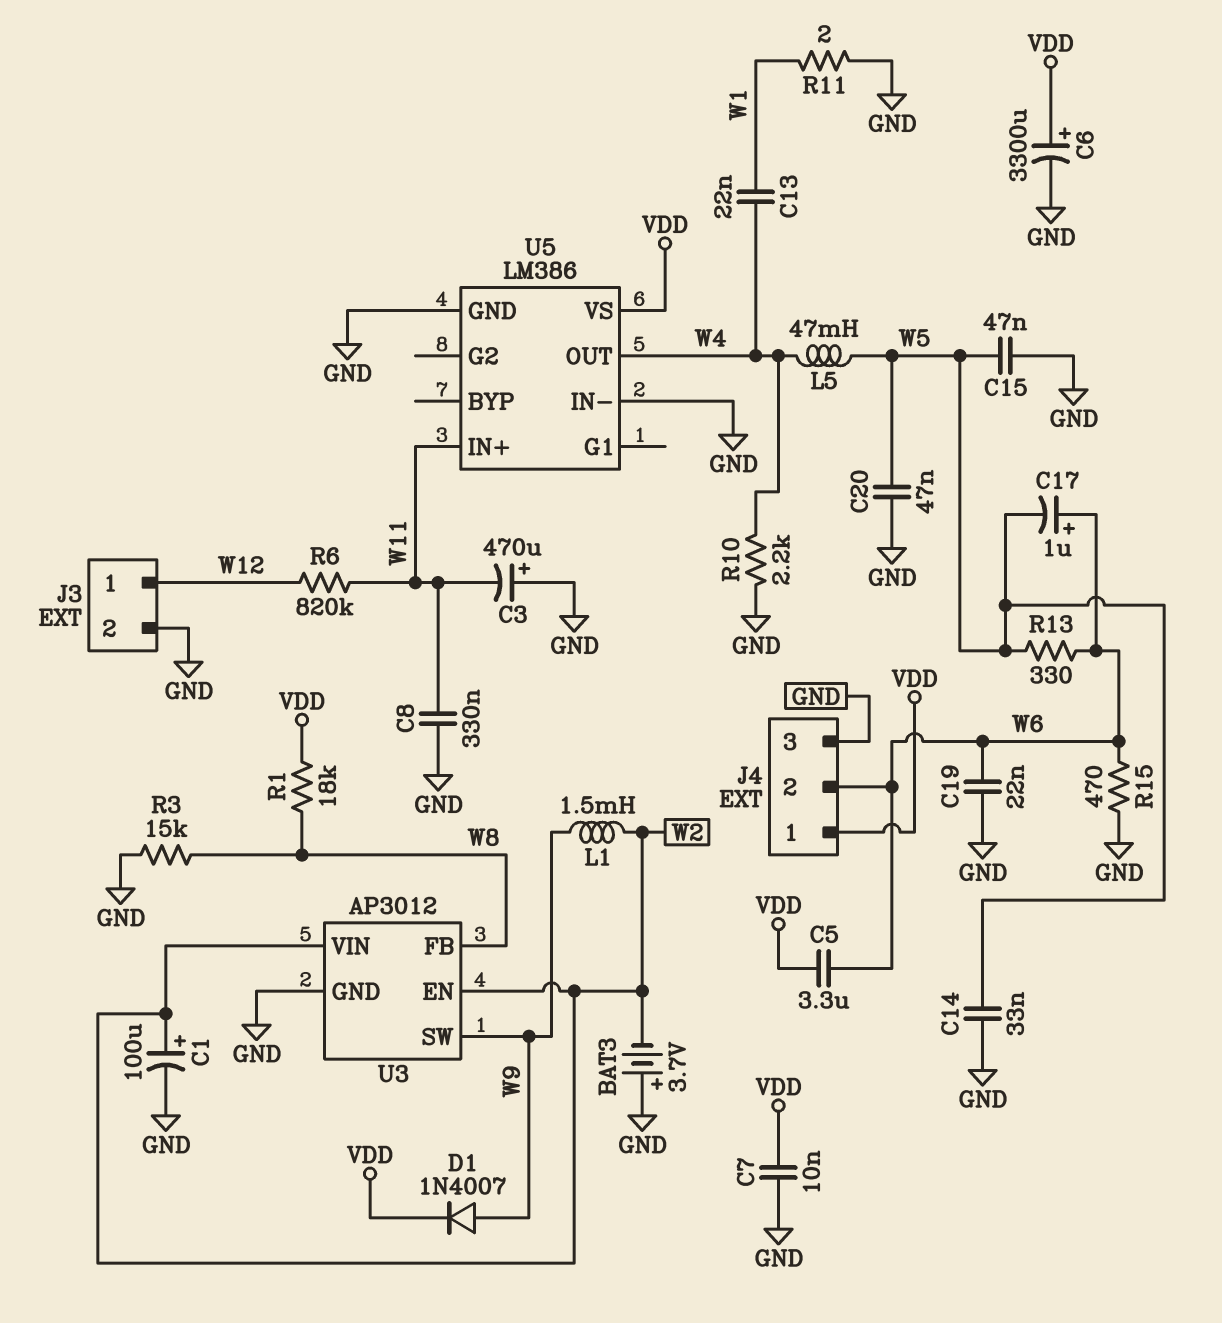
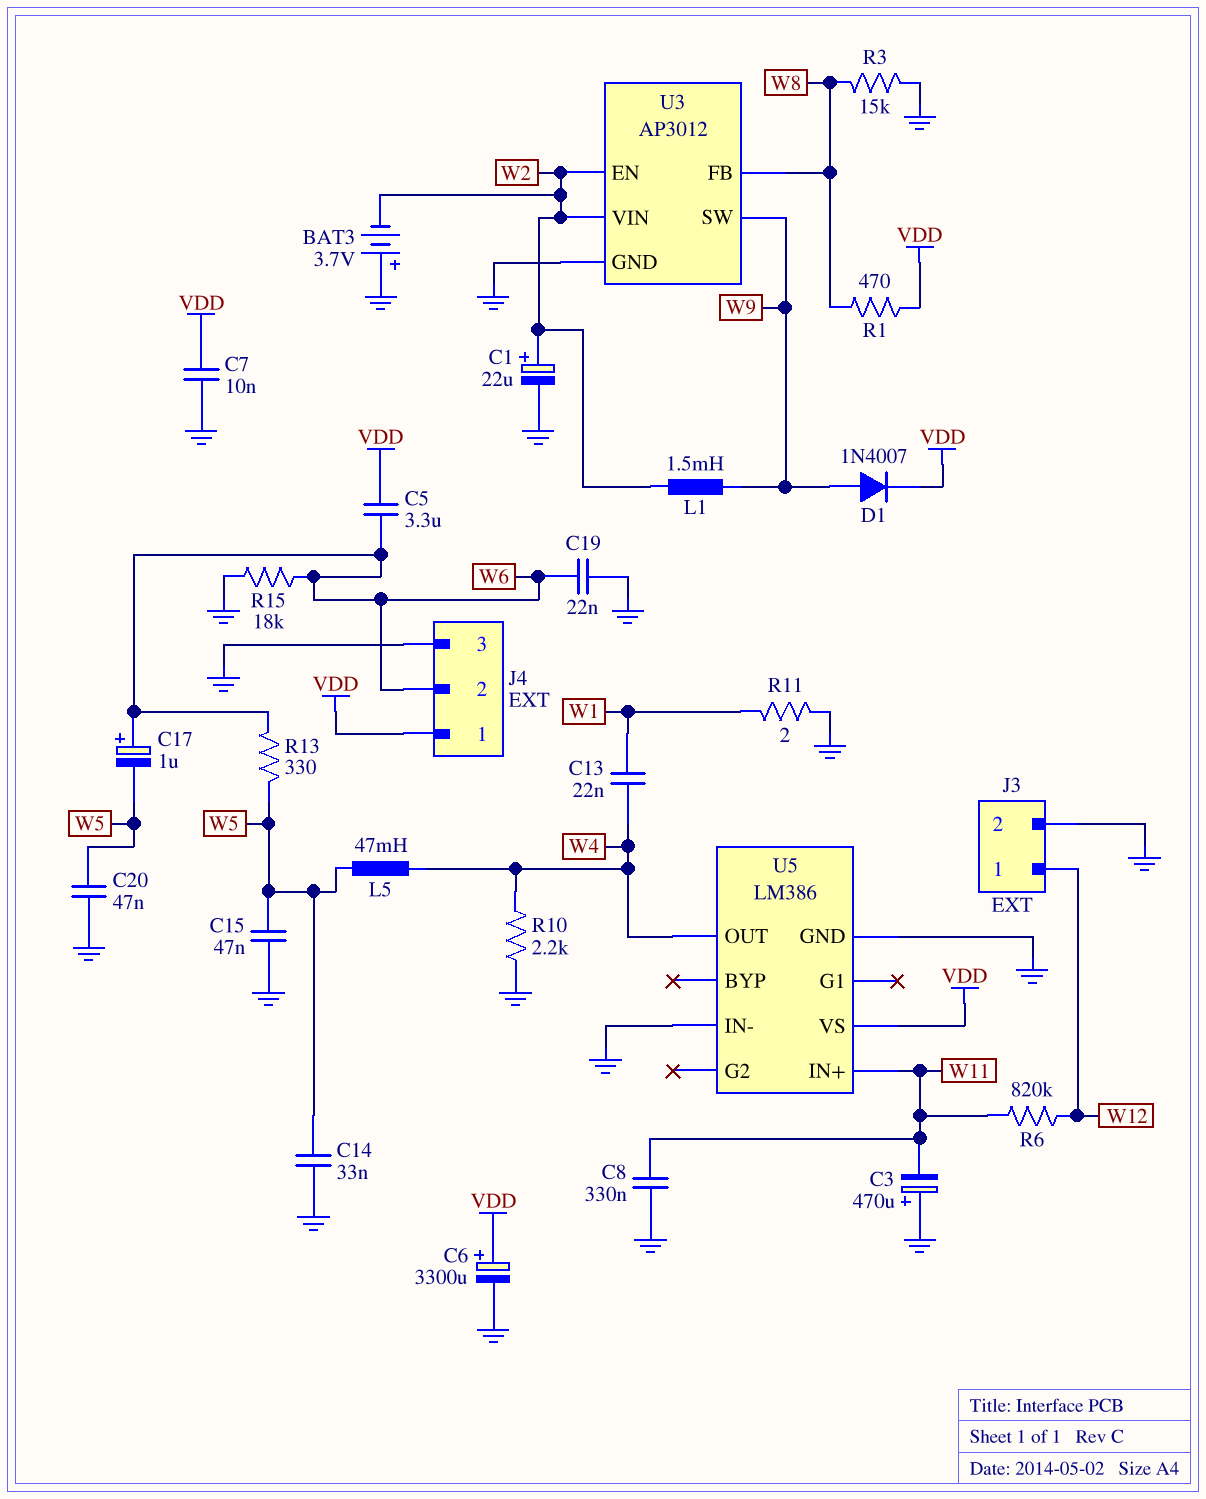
C1: 100uF (plus W2, minus GND) -> 22uF (plus W2, minus GND)
R1: 18k (VDD, W8) -> 470 (VDD, W8)
R15: 470 (GND, W6) -> 18k (GND, W6)

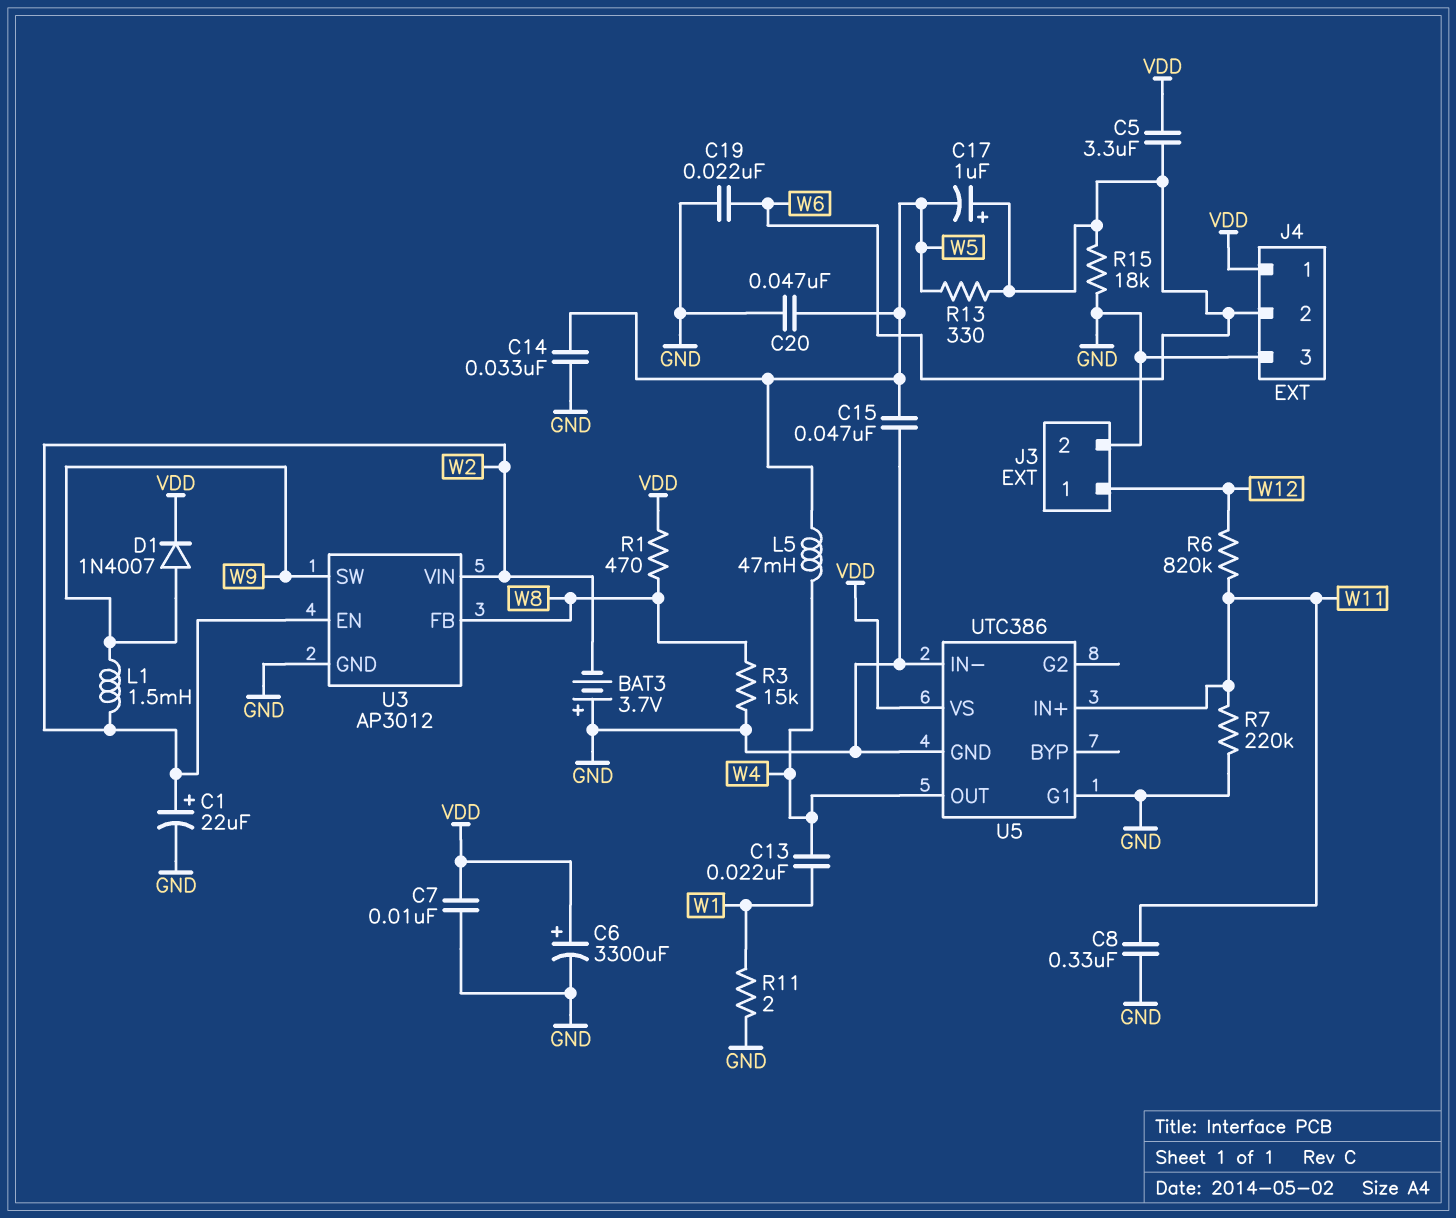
C3: 470uF (plus GND, minus W11) -> none
R7: none -> 220k (GND, W11)
R10: 2.2k (GND, W4) -> none
U5: LM386 -> UTC386
U5 pin G1: none -> GND

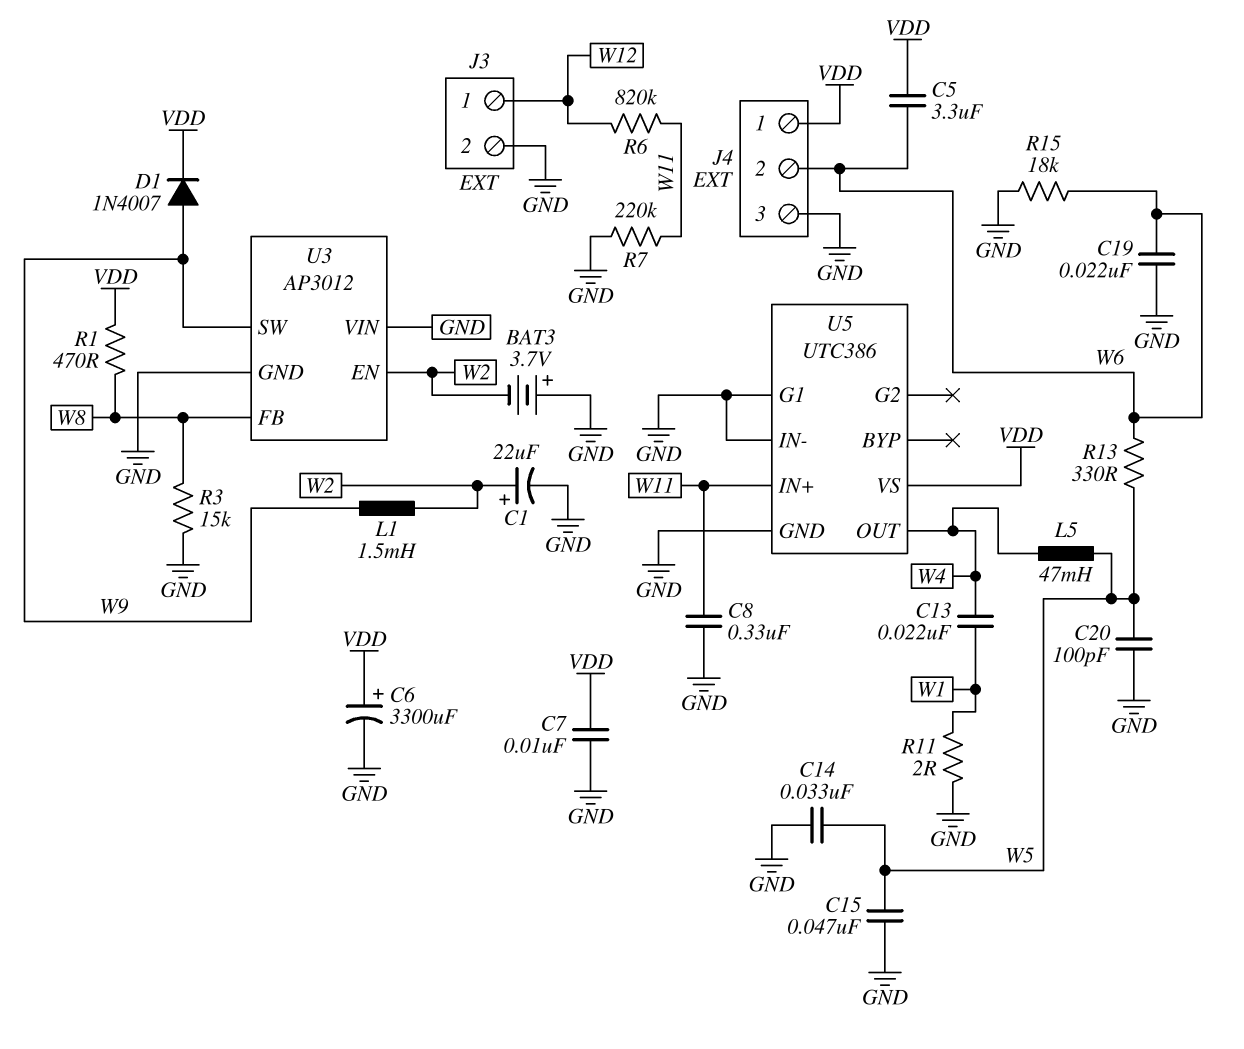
C17: 1uF (plus W6, minus W5) -> none
C20: 47nF (GND, W5) -> 100pF (GND, W5)
U3 pin VIN: W2 -> GND

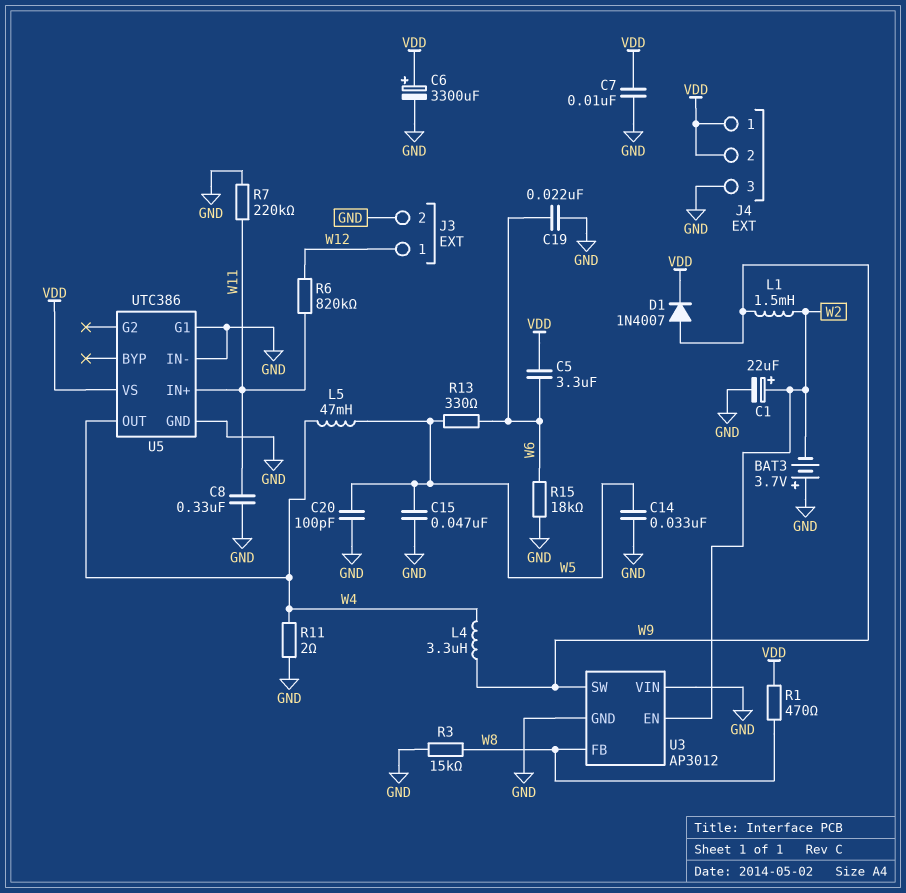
C13: 22nF (W1, W4) -> none
J4 pin 2: W6 -> VDD
L4: none -> 3.3uH (W4, W9)
R11: 2 (GND, W1) -> 2 (GND, W4)

